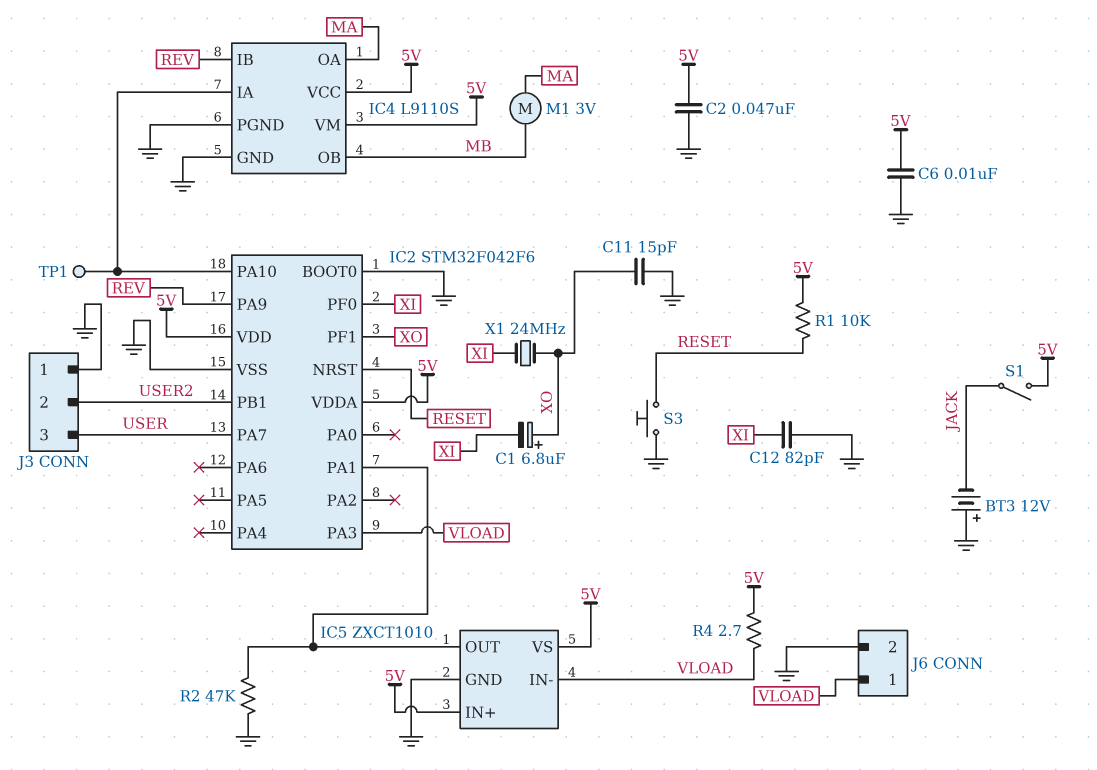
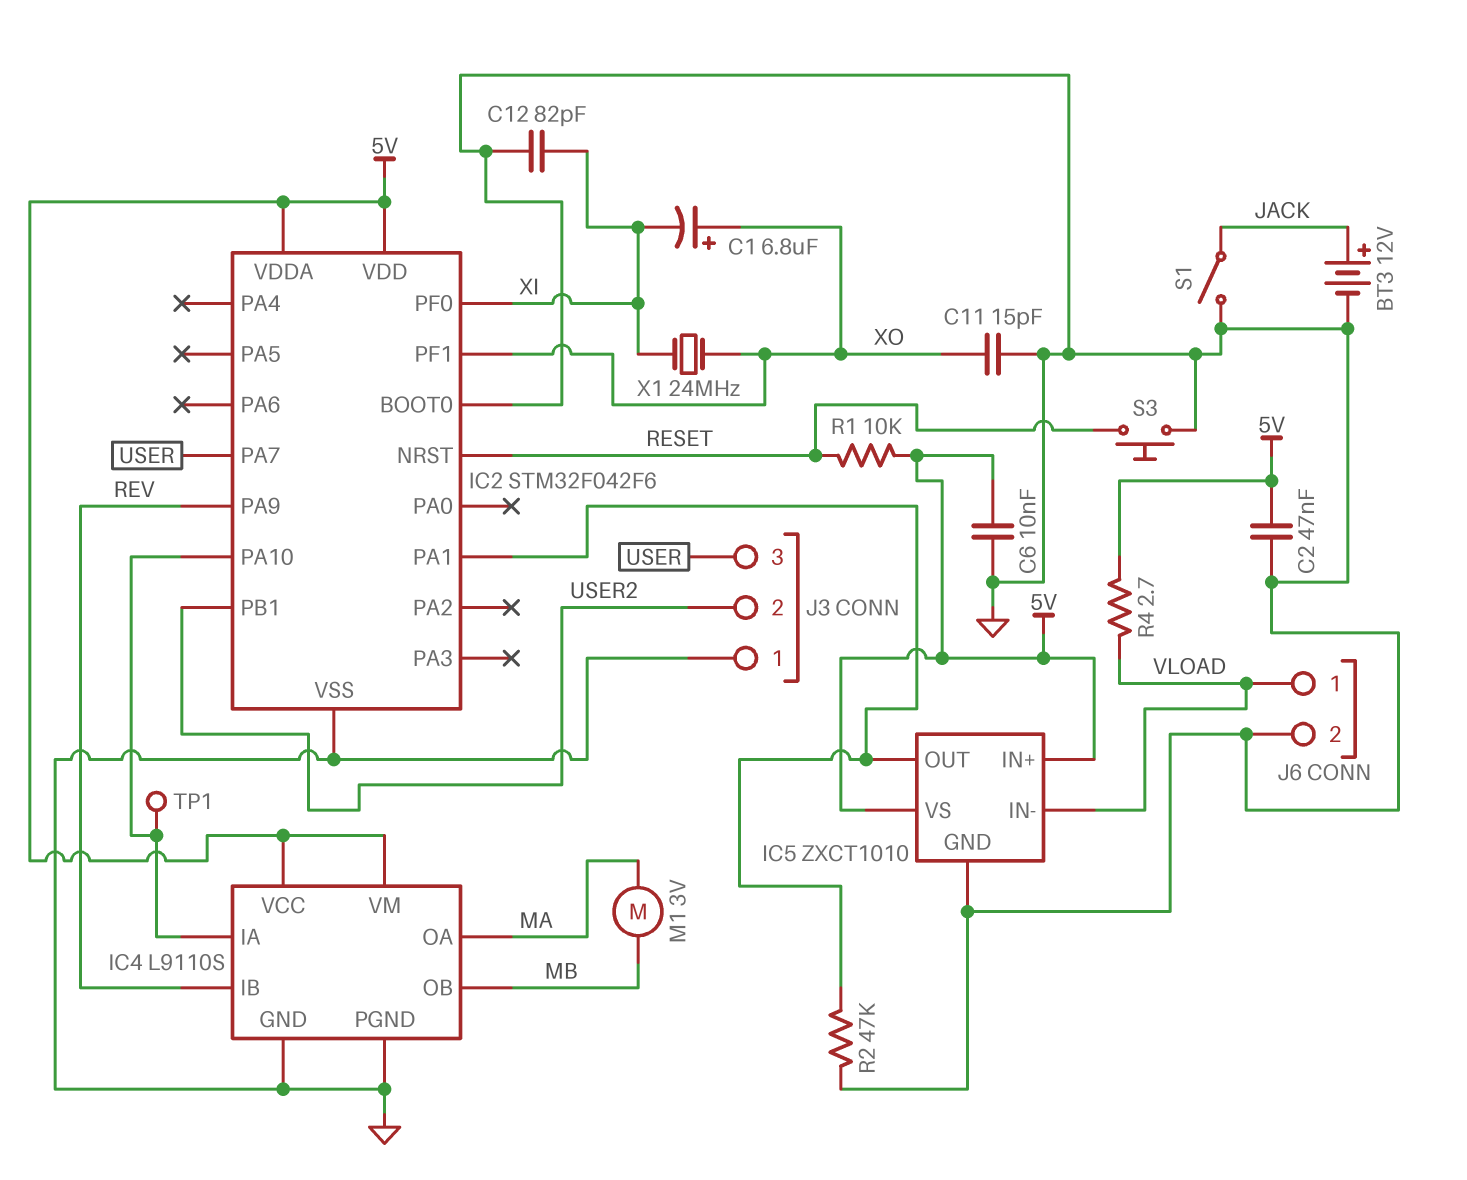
BT3: 12V (plus GND, minus JACK) -> 12V (plus JACK, minus GND)
IC2 pin PA3: VLOAD -> none
S1: switch (5V, JACK) -> switch (GND, JACK)

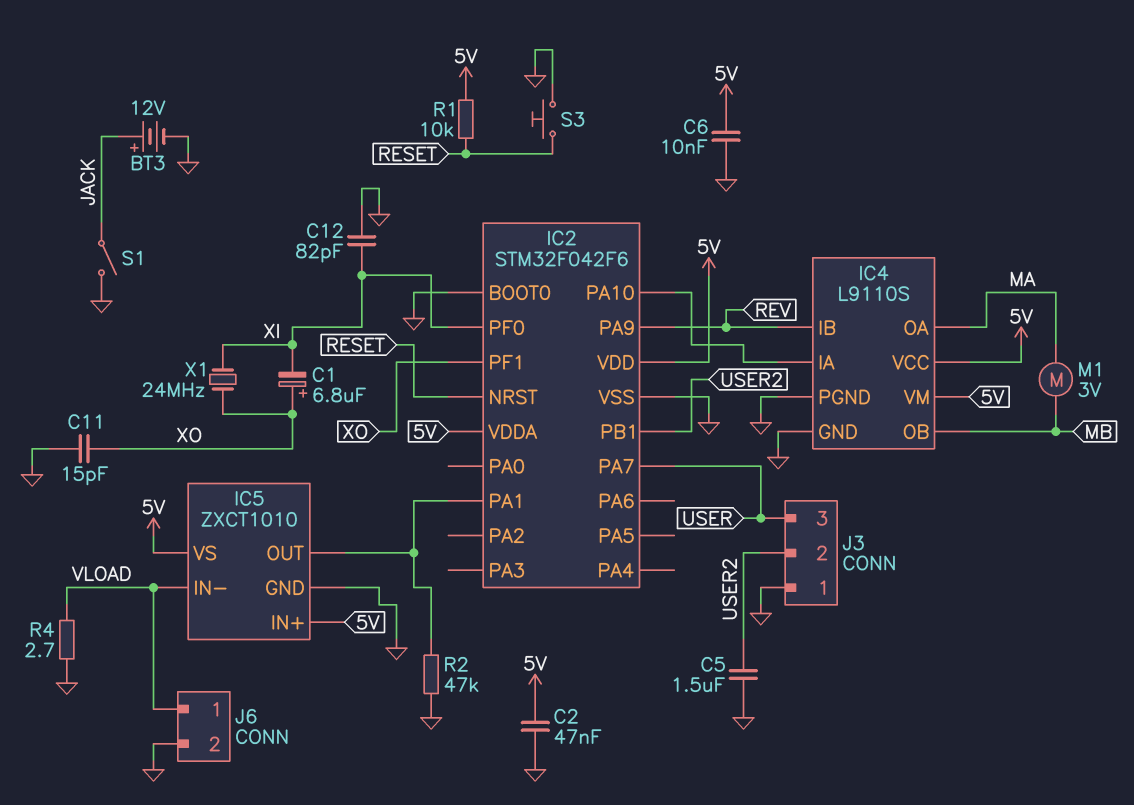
C5: none -> 1.5uF (GND, USER2)
R4: 2.7 (5V, VLOAD) -> 2.7 (GND, VLOAD)
TP1: test point (IC2/PA10) -> none

